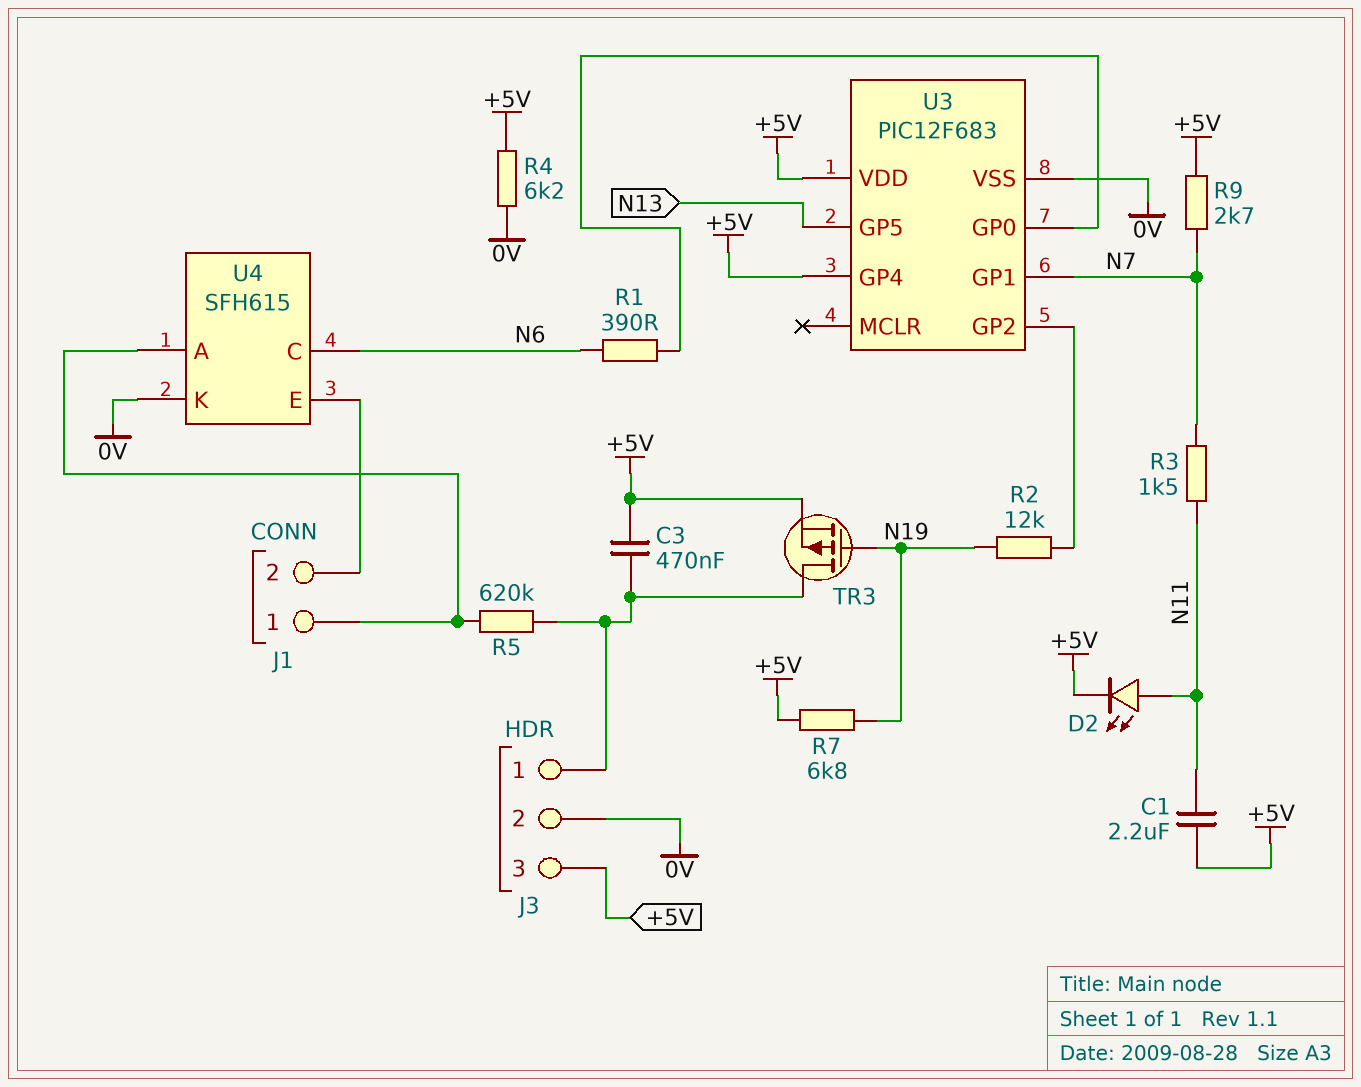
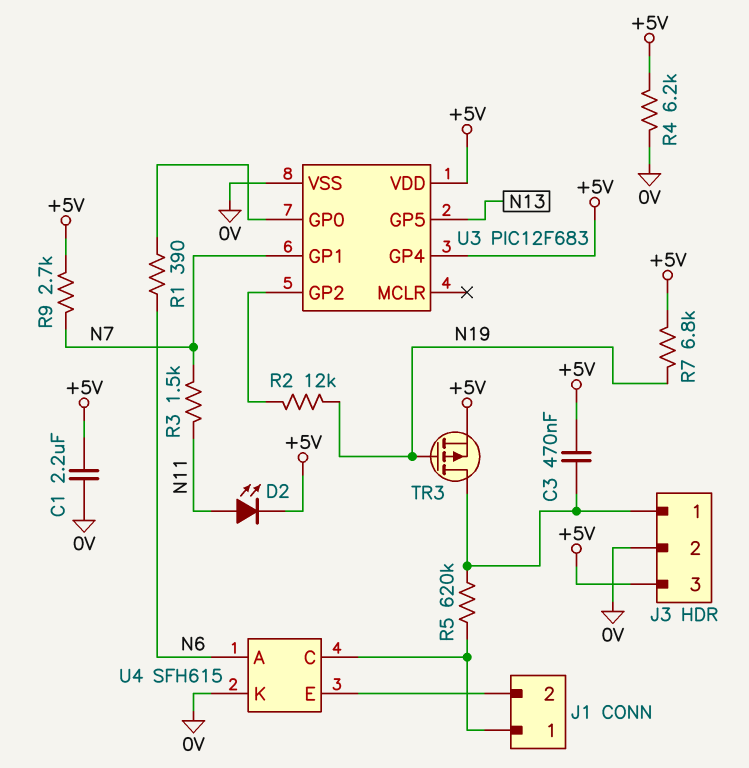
C1: 2.2uF (+5V, N11) -> 2.2uF (+5V, 0V)
U4 pin A: J1/1 -> N6
U4 pin C: N6 -> J1/1

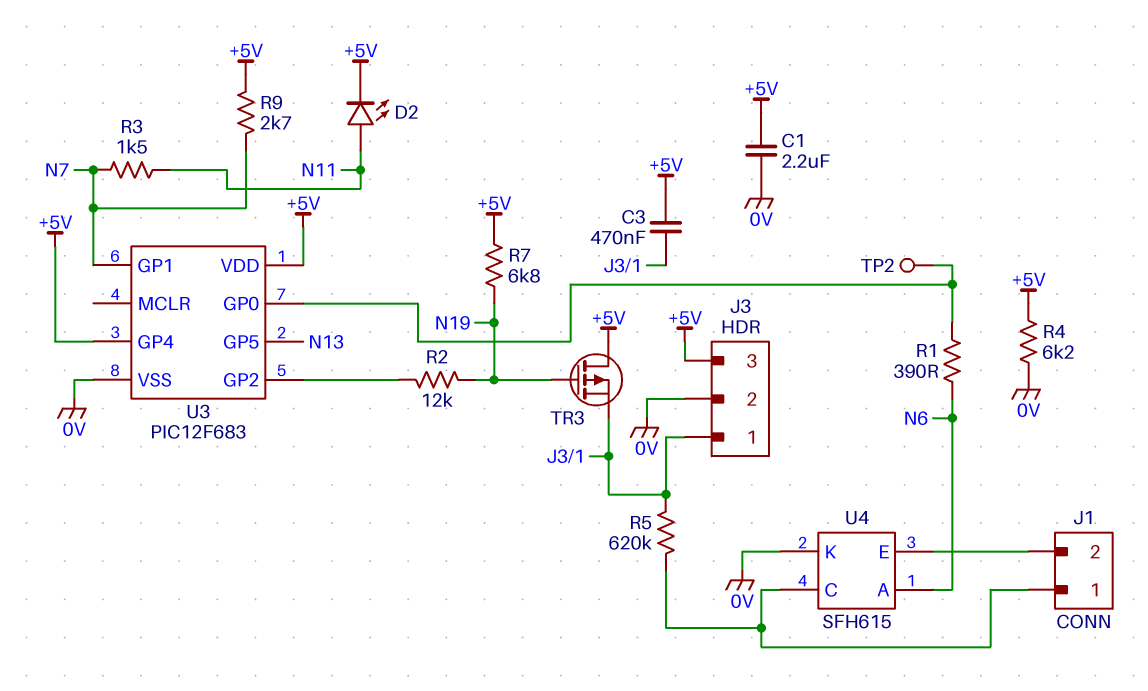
TP2: none -> test point (U3/GP0)
TR3: PMOS (G N19, D J3/1, S +5V) -> PMOS (G N19, D +5V, S J3/1)

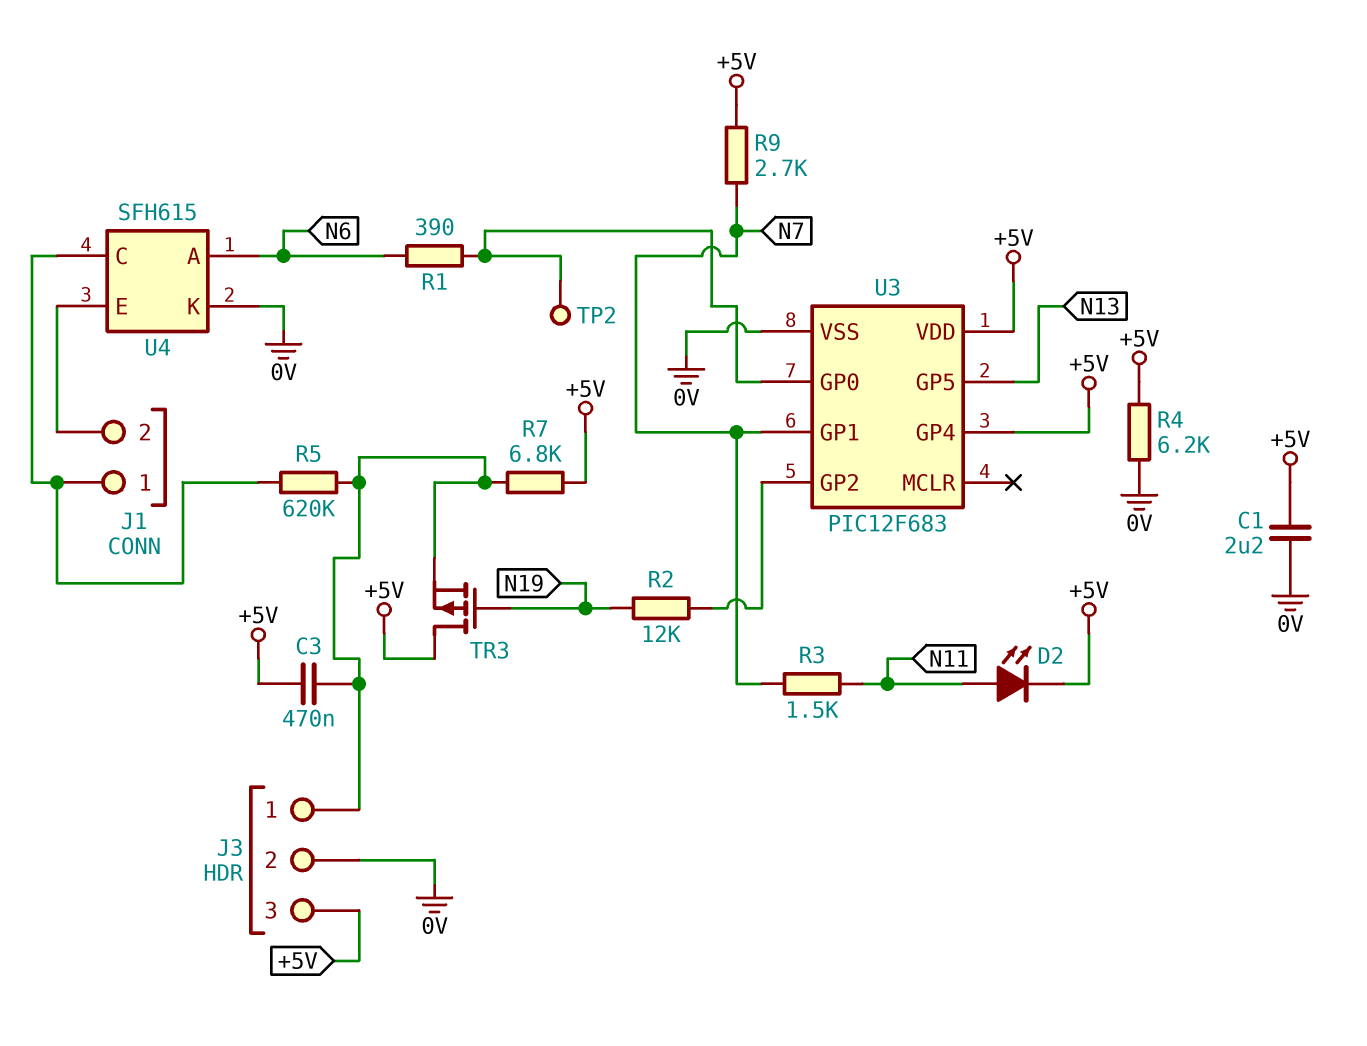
R7: 6.8k (+5V, N19) -> 6.8k (+5V, J3/1)

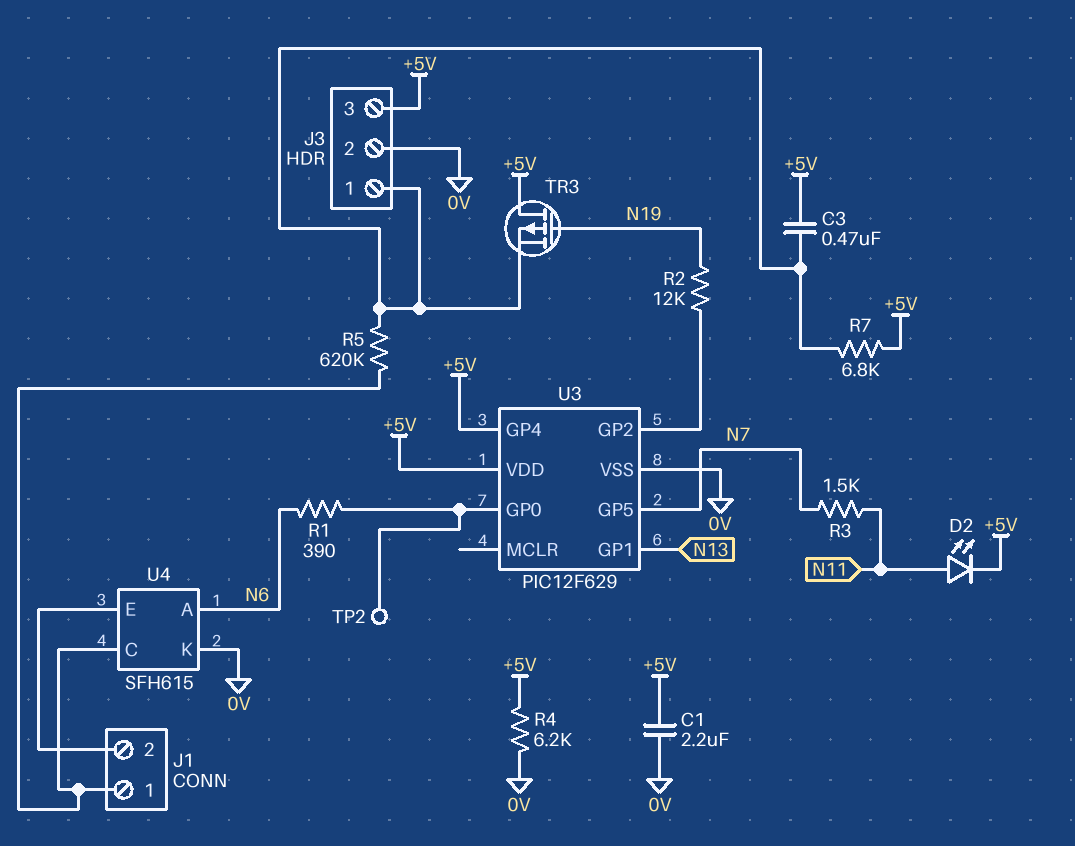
R9: 2.7k (+5V, N7) -> none
U3: PIC12F683 -> PIC12F629
U3 pin GP1: N7 -> N13
U3 pin GP5: N13 -> N7

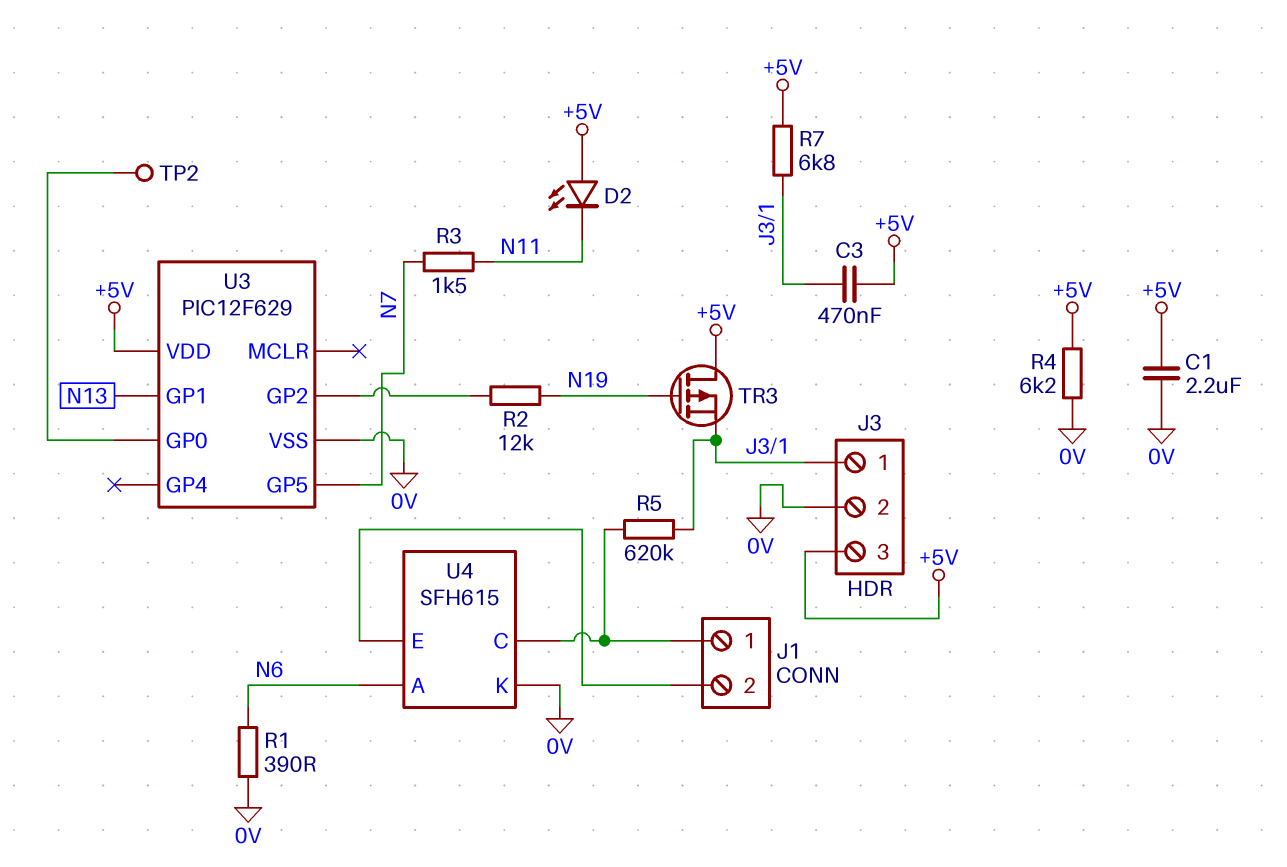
D2: LED (A N11, K +5V) -> LED (A +5V, K N11)
R1: 390 (N6, U3/GP0) -> 390 (0V, N6)
U3 pin GP4: +5V -> none

